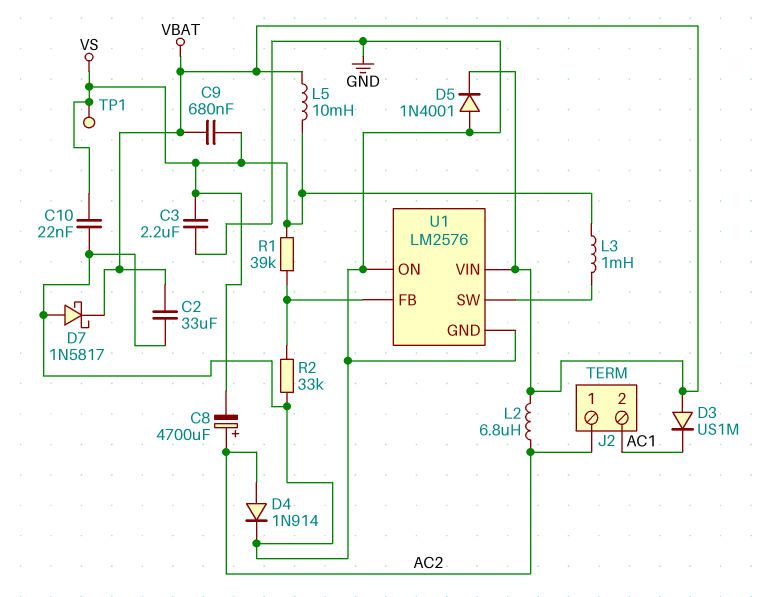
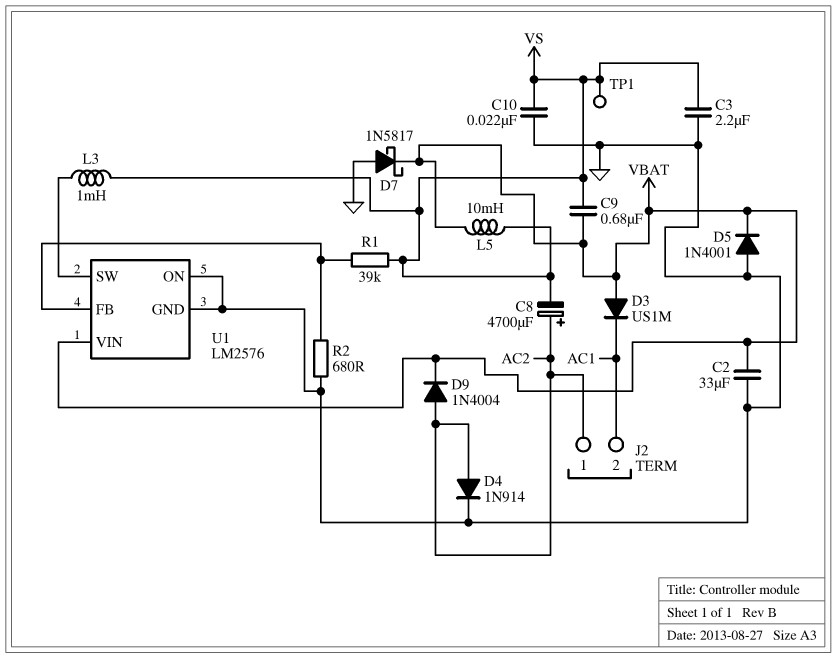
D9: none -> diode 1N4004 (A AC2, K VBAT)
L2: 6.8uH (AC2, VBAT) -> none
R2: 33k (GND, U1/FB) -> 680 (GND, U1/FB)

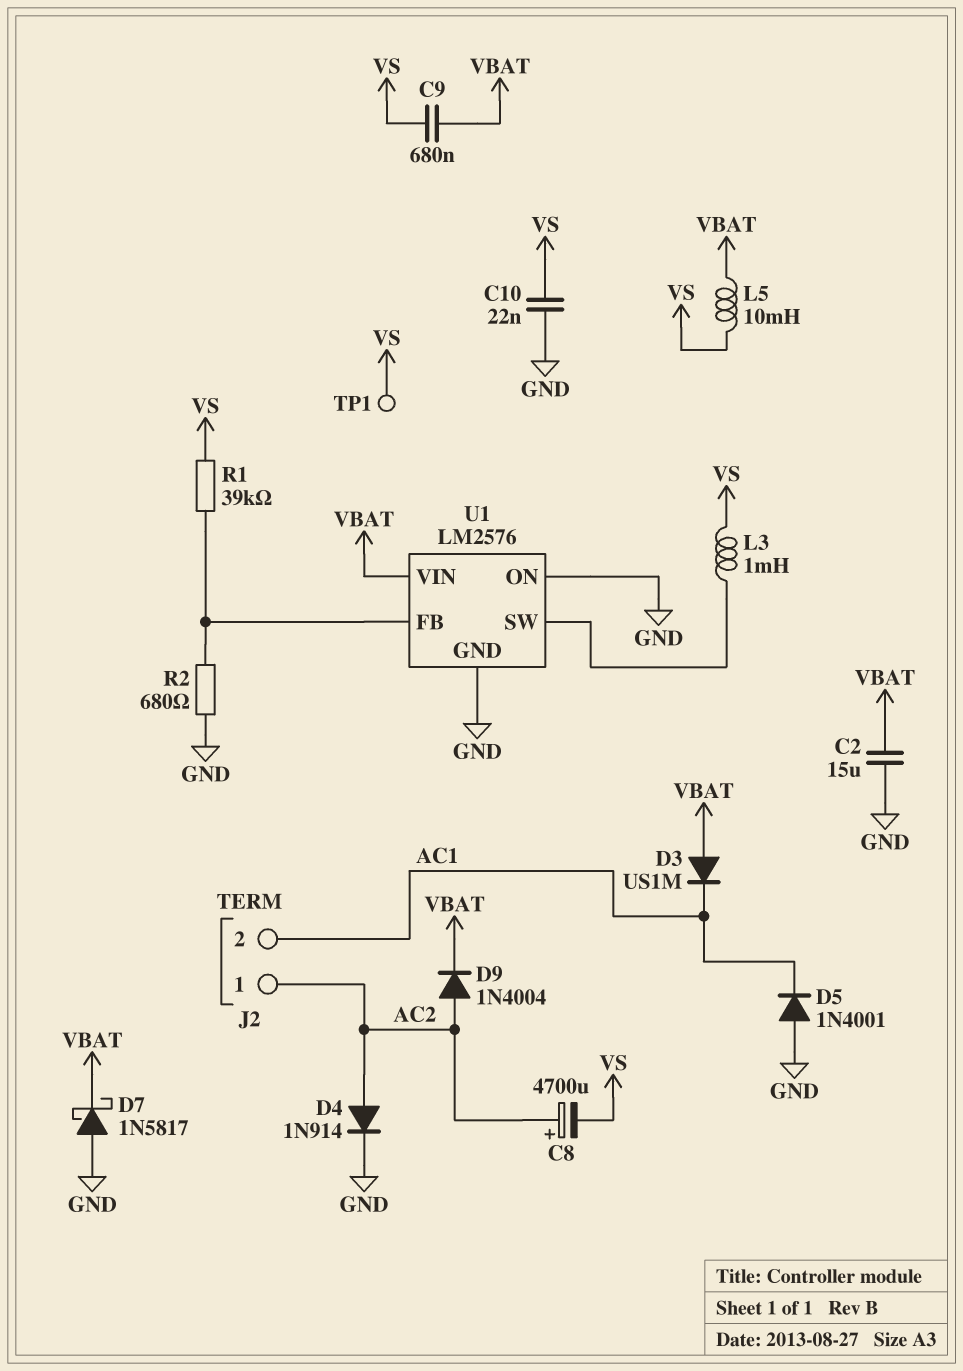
C2: 33uF (GND, VBAT) -> 15uF (GND, VBAT)
C3: 2.2uF (GND, VS) -> none
D5: diode 1N4001 (A GND, K VBAT) -> diode 1N4001 (A GND, K AC1)

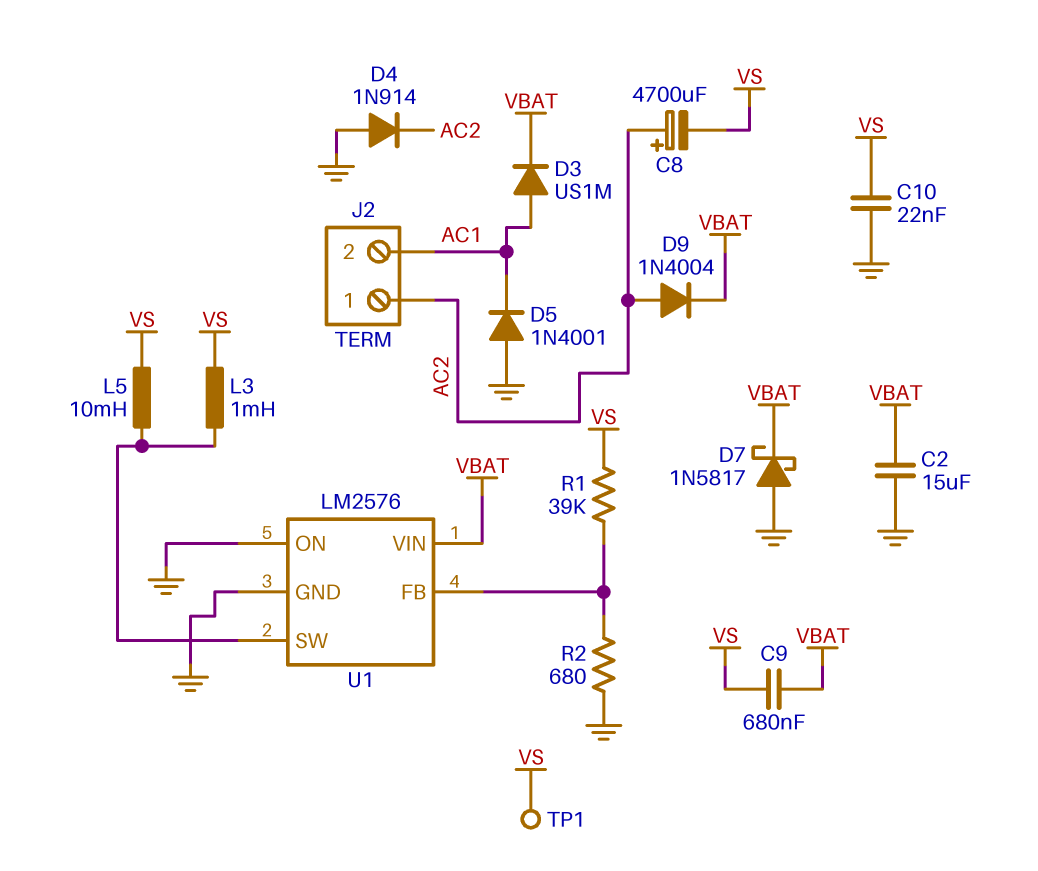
D3: diode US1M (A VBAT, K AC1) -> diode US1M (A AC1, K VBAT)
D4: diode 1N914 (A AC2, K GND) -> diode 1N914 (A GND, K AC2)
L5: 10mH (VBAT, VS) -> 10mH (U1/SW, VS)

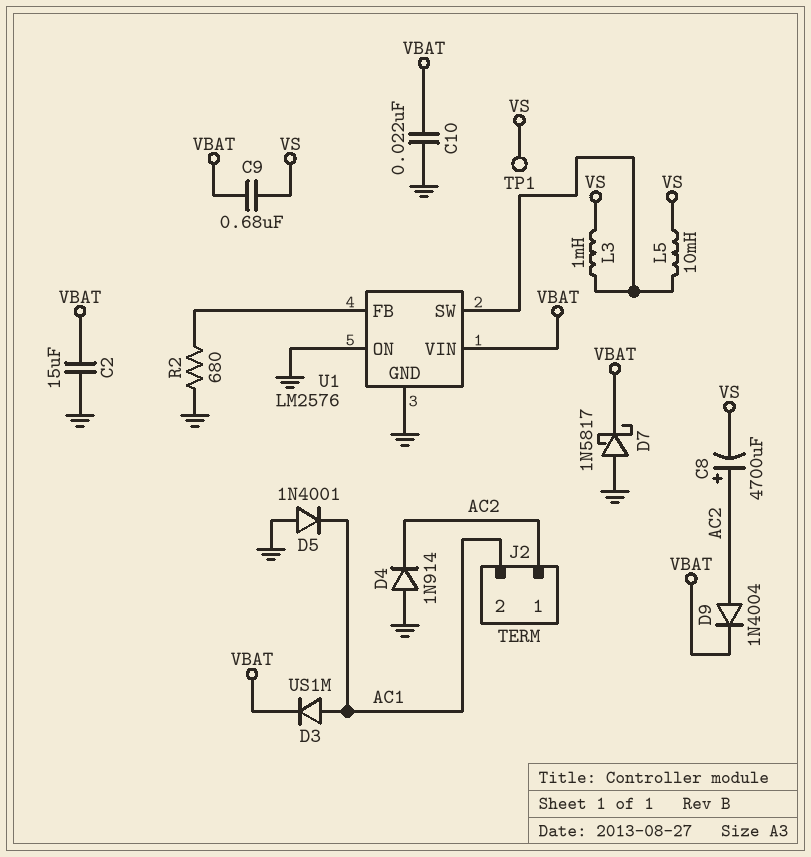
C10: 22nF (GND, VS) -> 22nF (GND, VBAT)
R1: 39k (U1/FB, VS) -> none

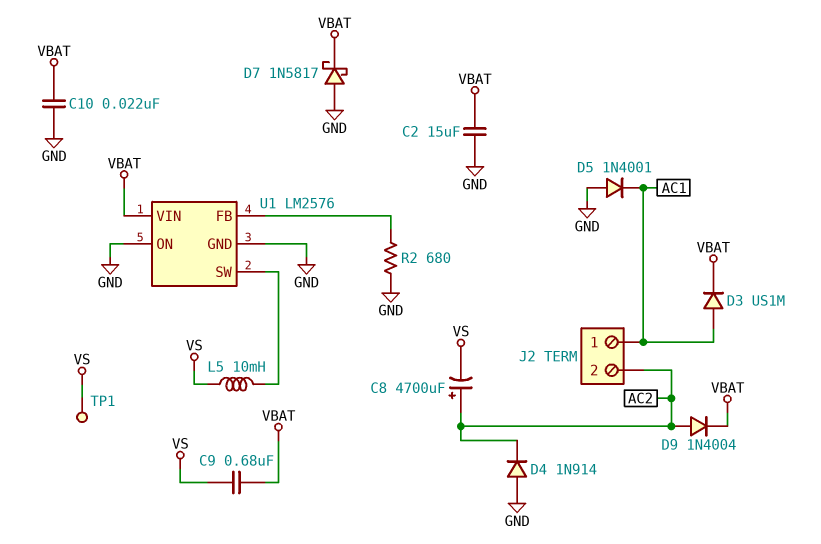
J2 pin 1: AC2 -> AC1
J2 pin 2: AC1 -> AC2
L3: 1mH (U1/SW, VS) -> none

